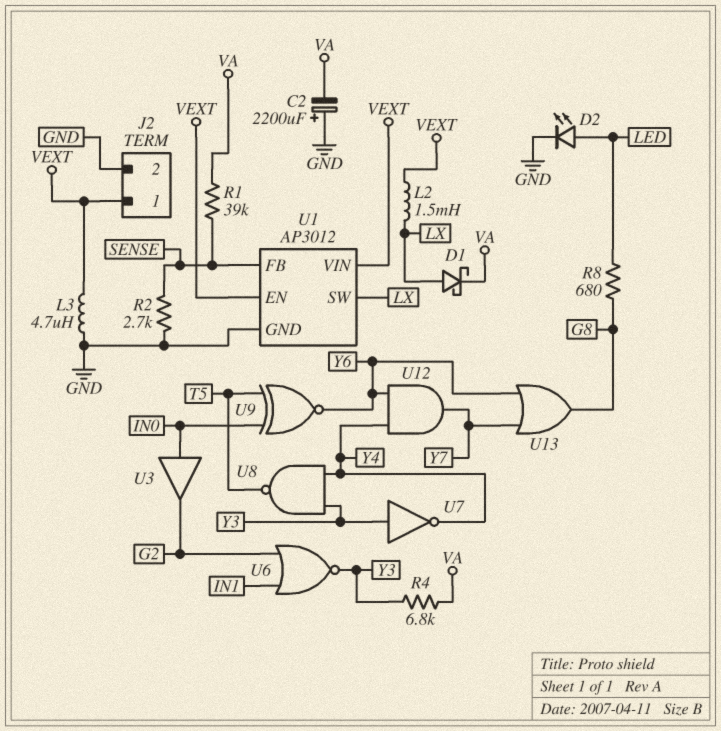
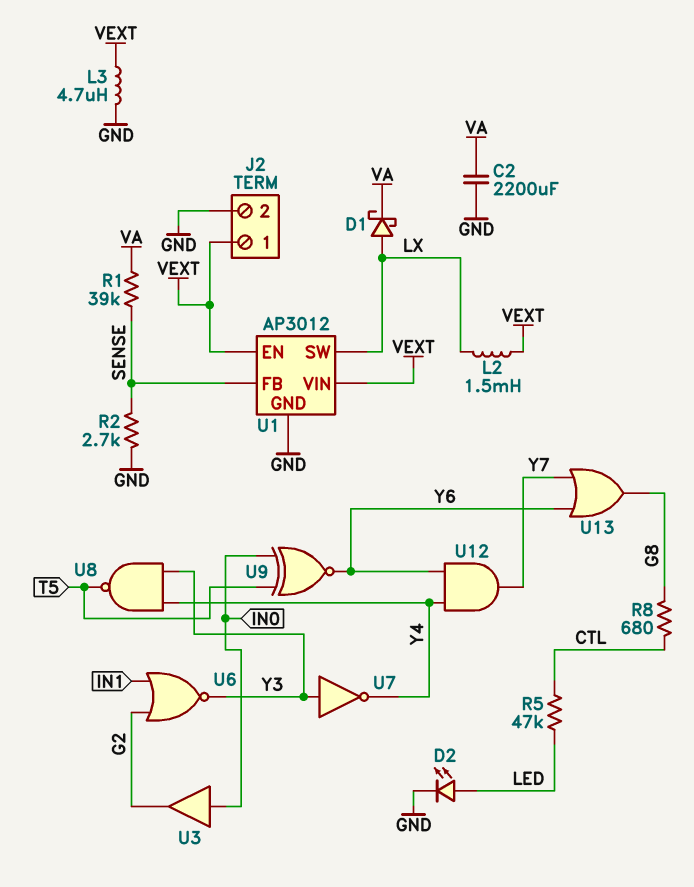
C2: 2200uF (plus GND, minus VA) -> 2200uF (GND, VA)
R4: 6.8k (VA, Y3) -> none
R5: none -> 47k (CTL, LED)
R8: 680 (G8, LED) -> 680 (CTL, G8)

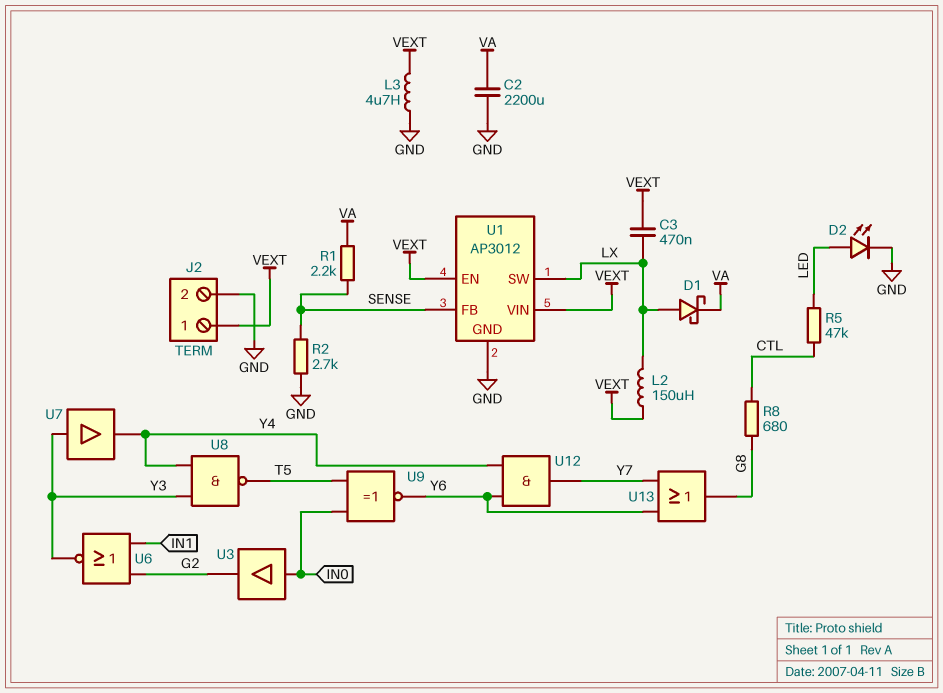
C3: none -> 470nF (LX, VEXT)
L2: 1.5mH (LX, VEXT) -> 150uH (LX, VEXT)
R1: 39k (SENSE, VA) -> 2.2k (SENSE, VA)
U7: NOT (in Y3, out Y4) -> buffer (in Y3, out Y4)

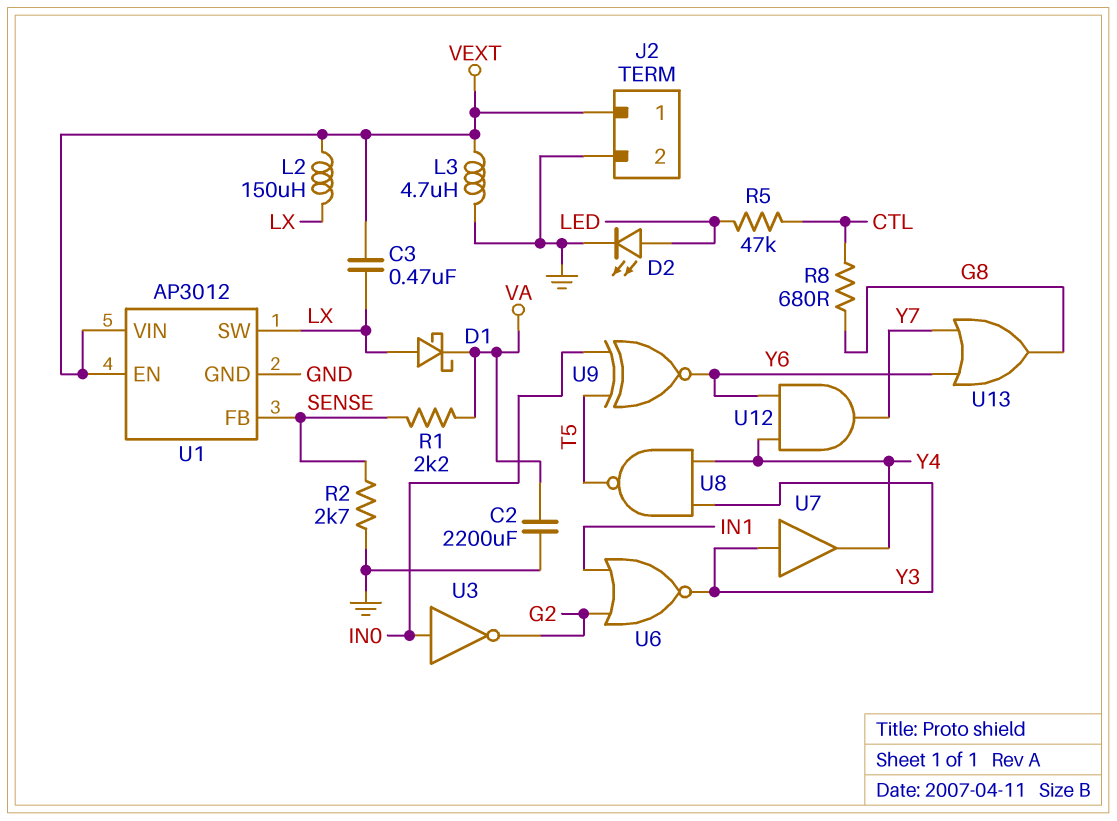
U3: buffer (in IN0, out G2) -> NOT (in IN0, out G2)

